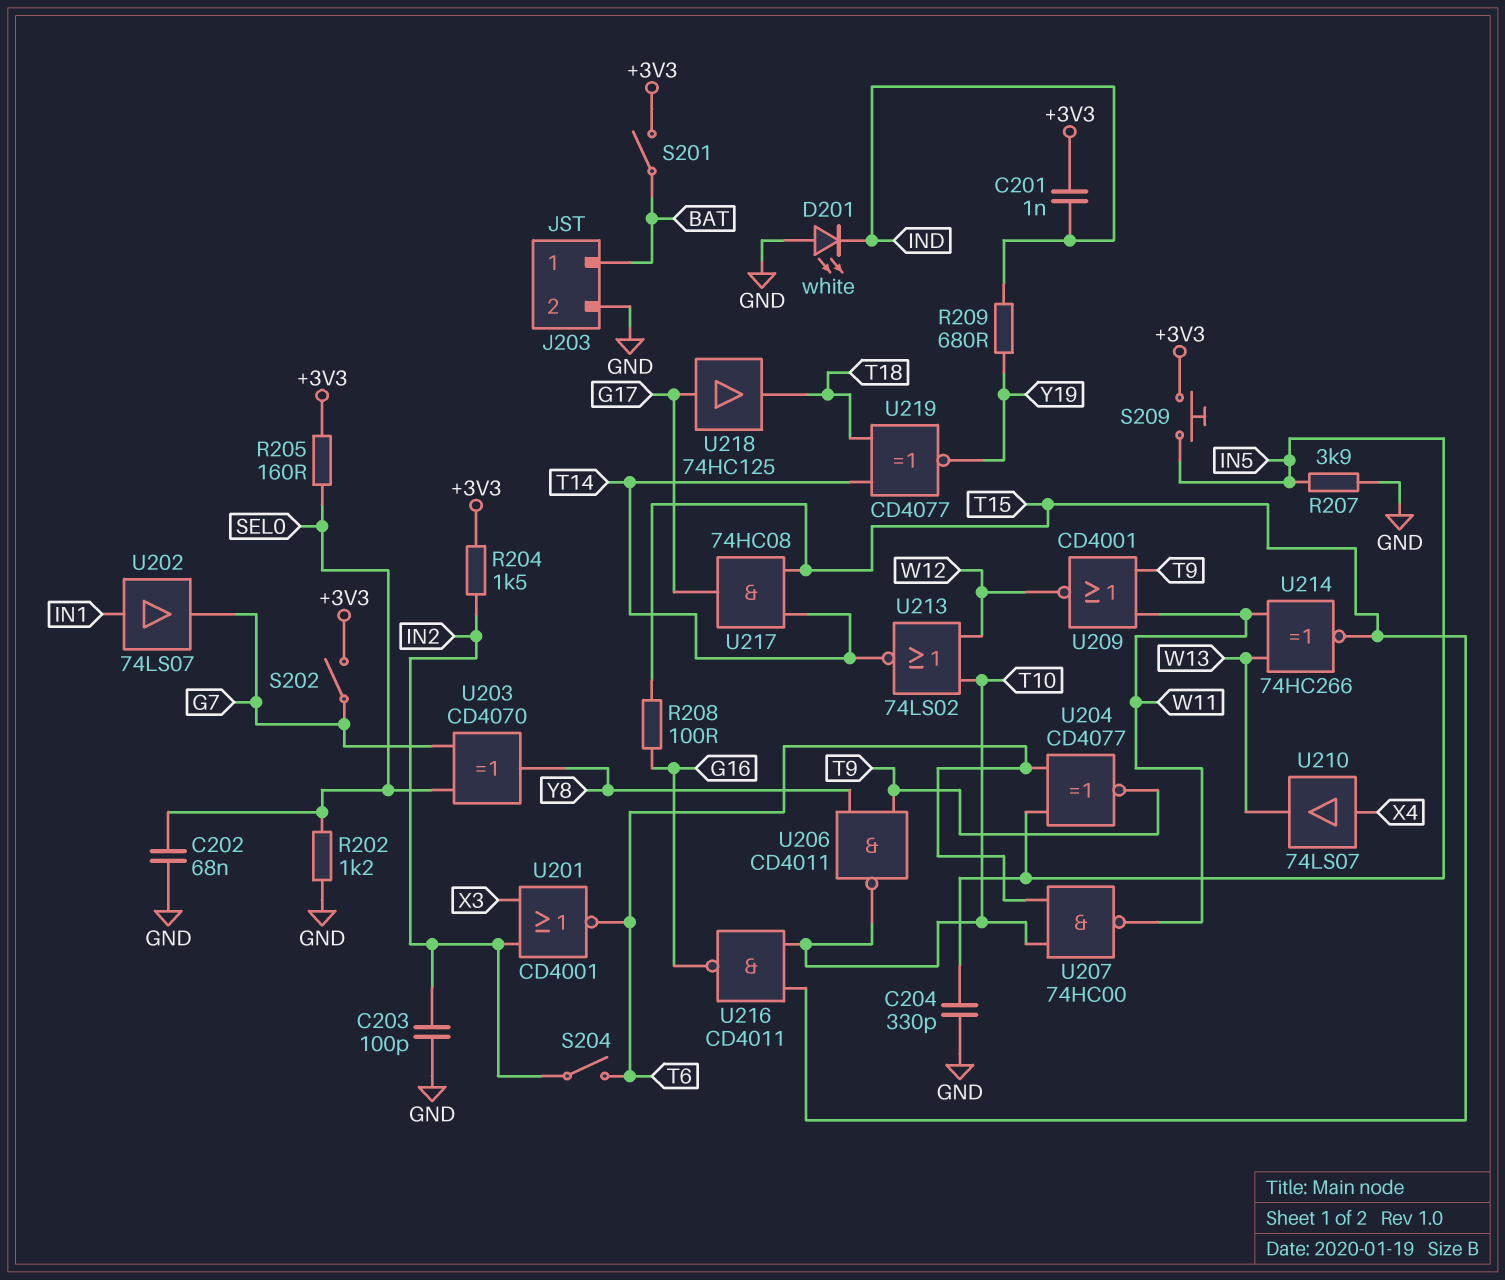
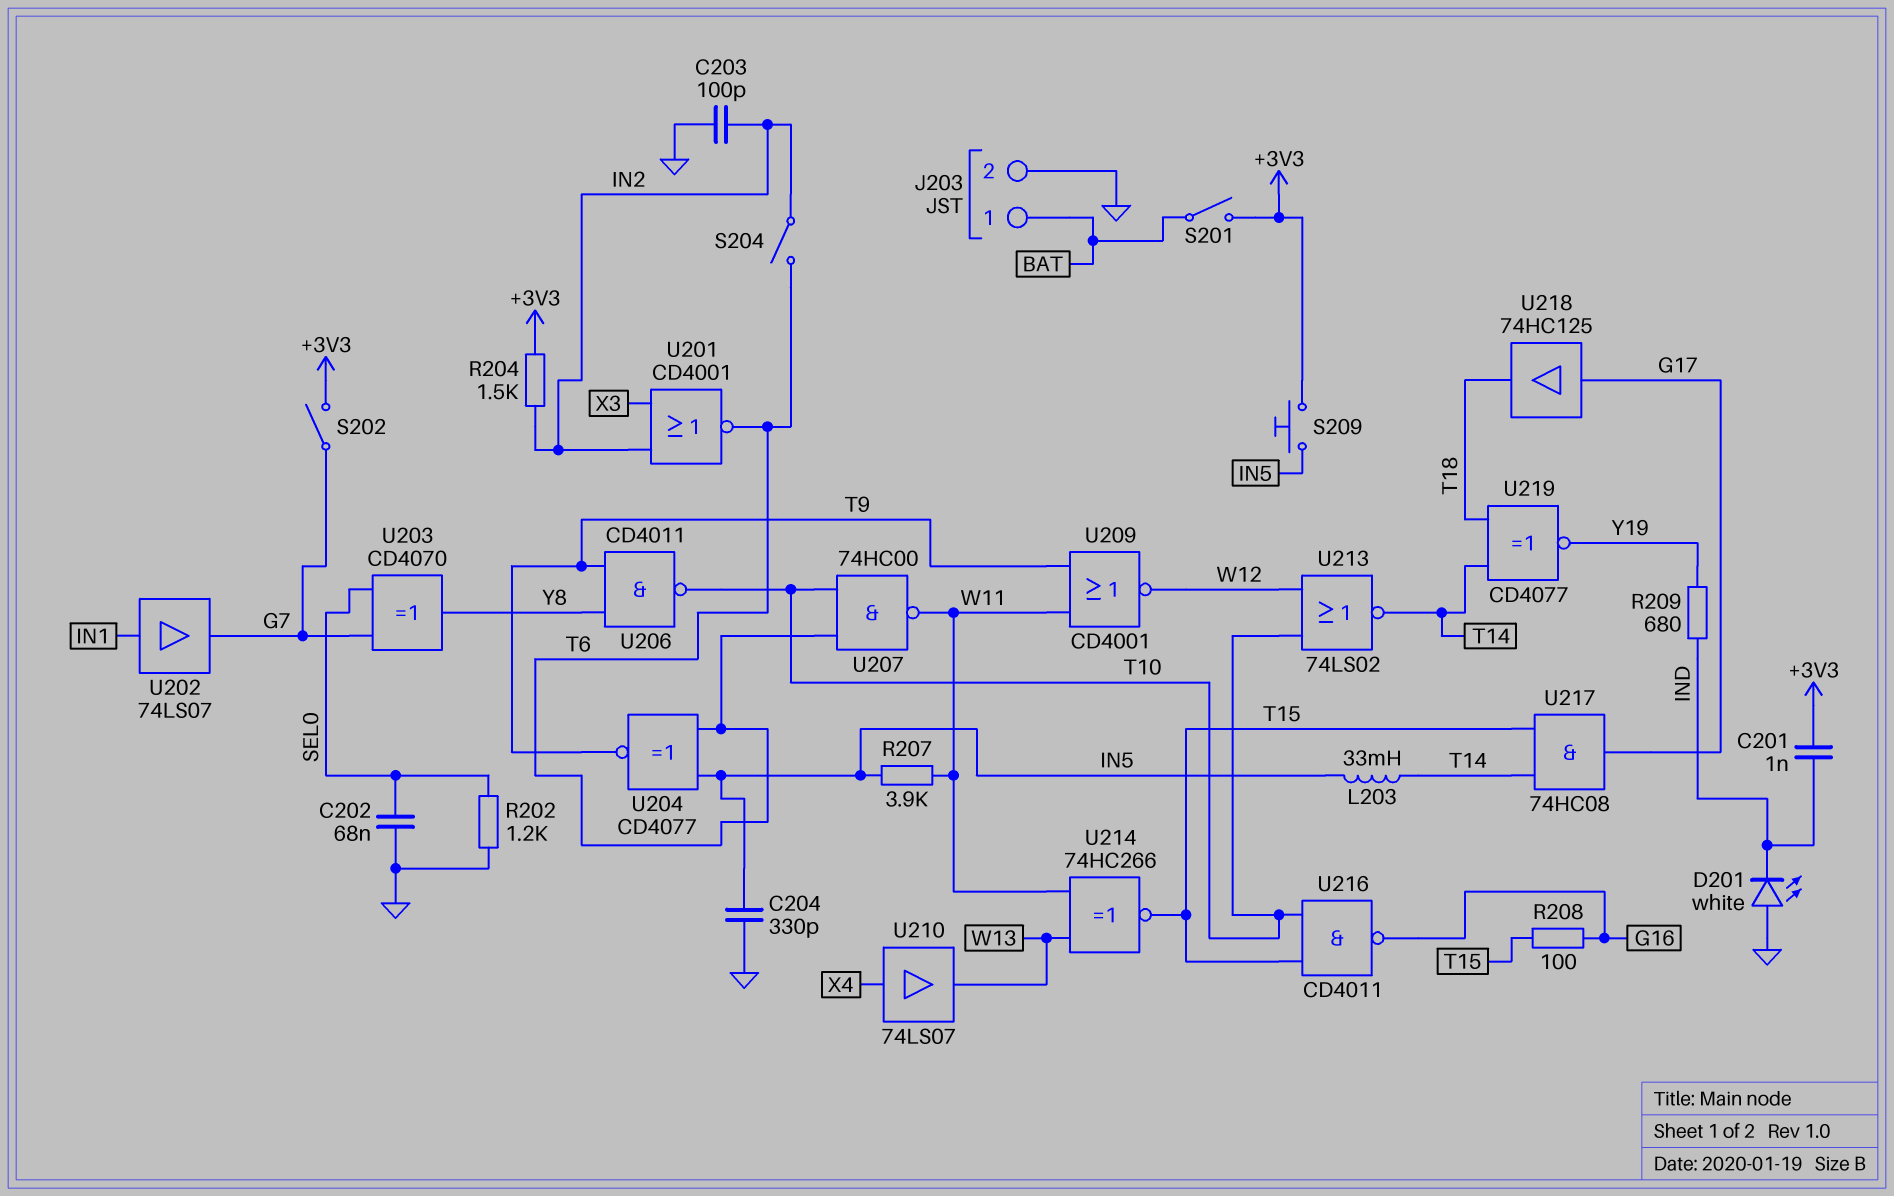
L203: none -> 33mH (IN5, T14)
R205: 160 (+3V3, SEL0) -> none
R207: 3.9k (GND, IN5) -> 3.9k (IN5, W11)

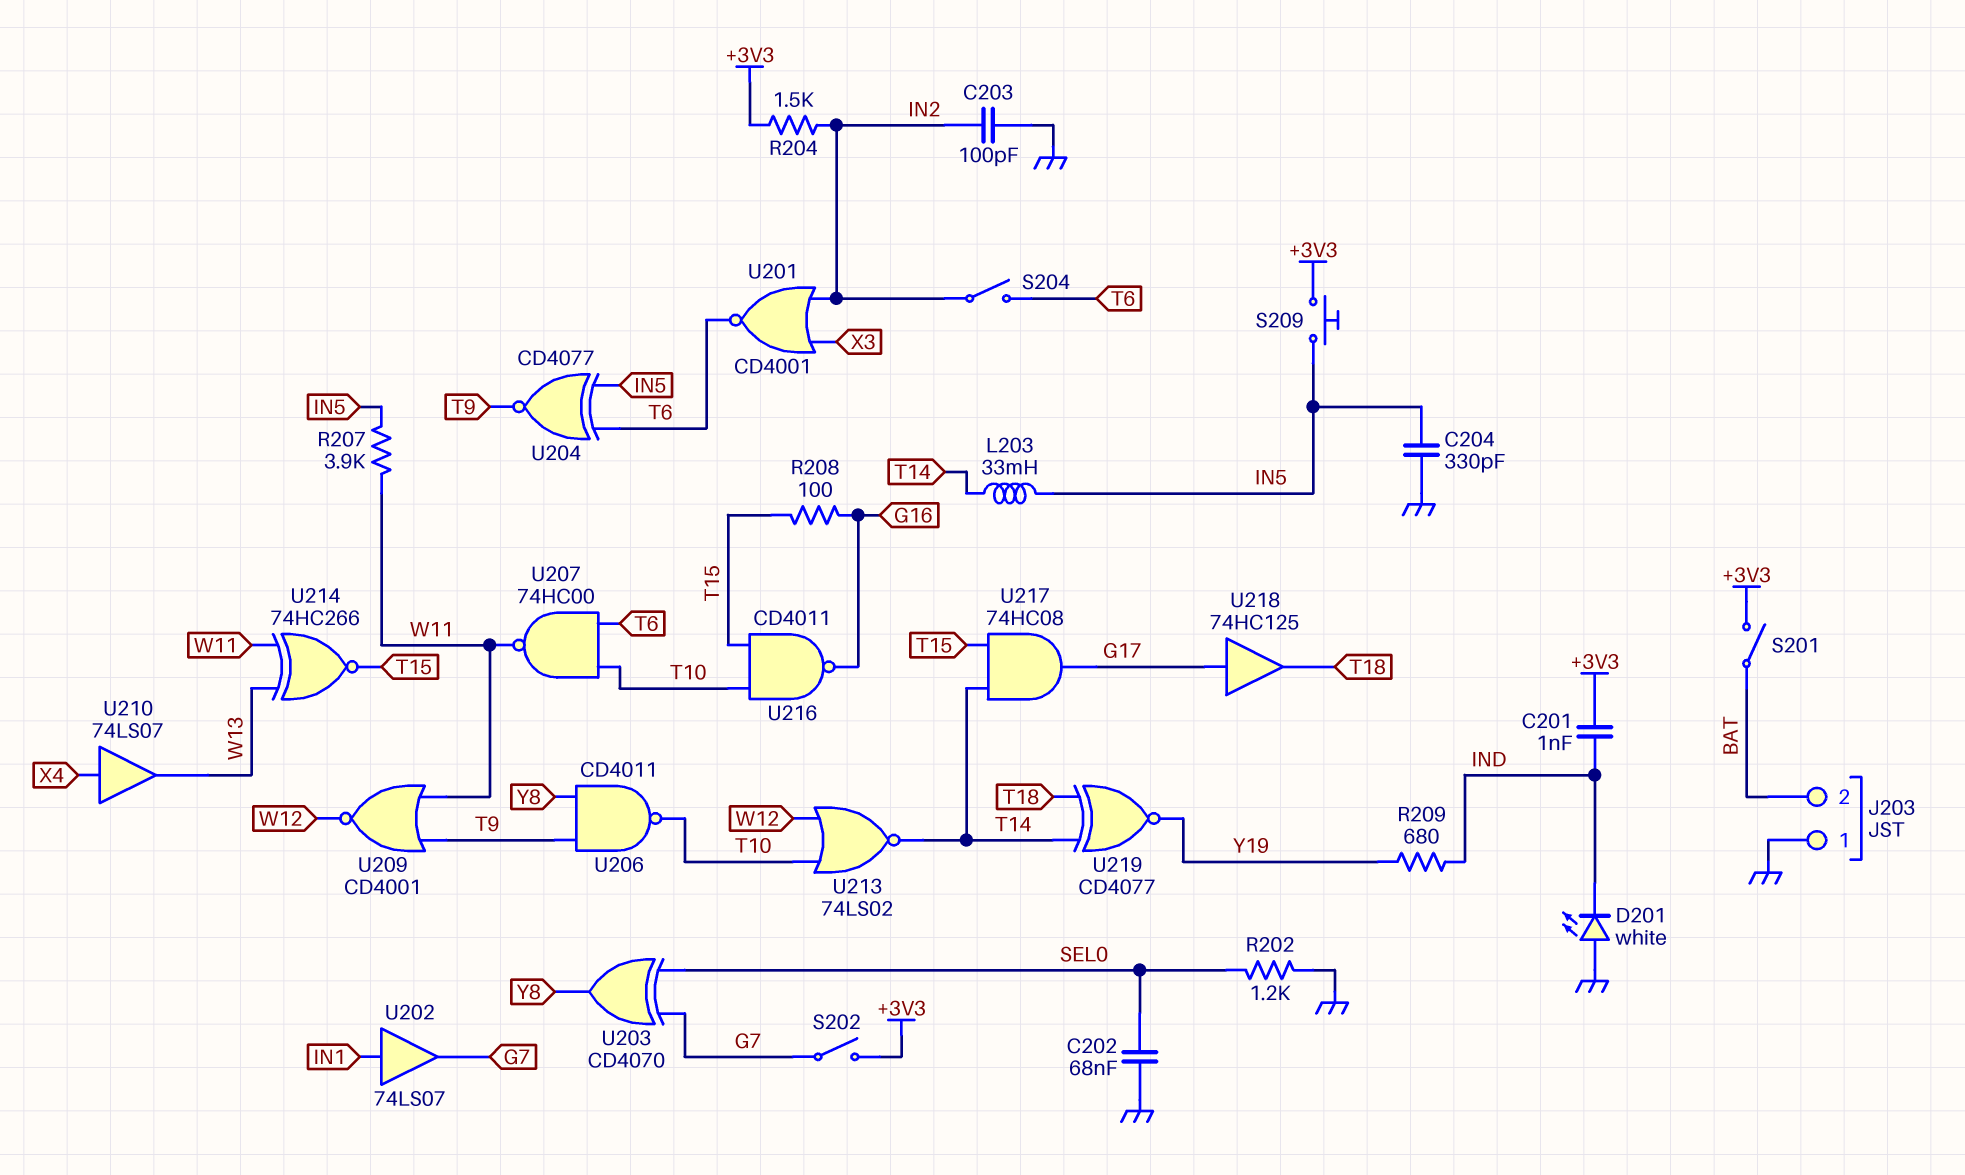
J203 pin 1: BAT -> GND
J203 pin 2: GND -> BAT

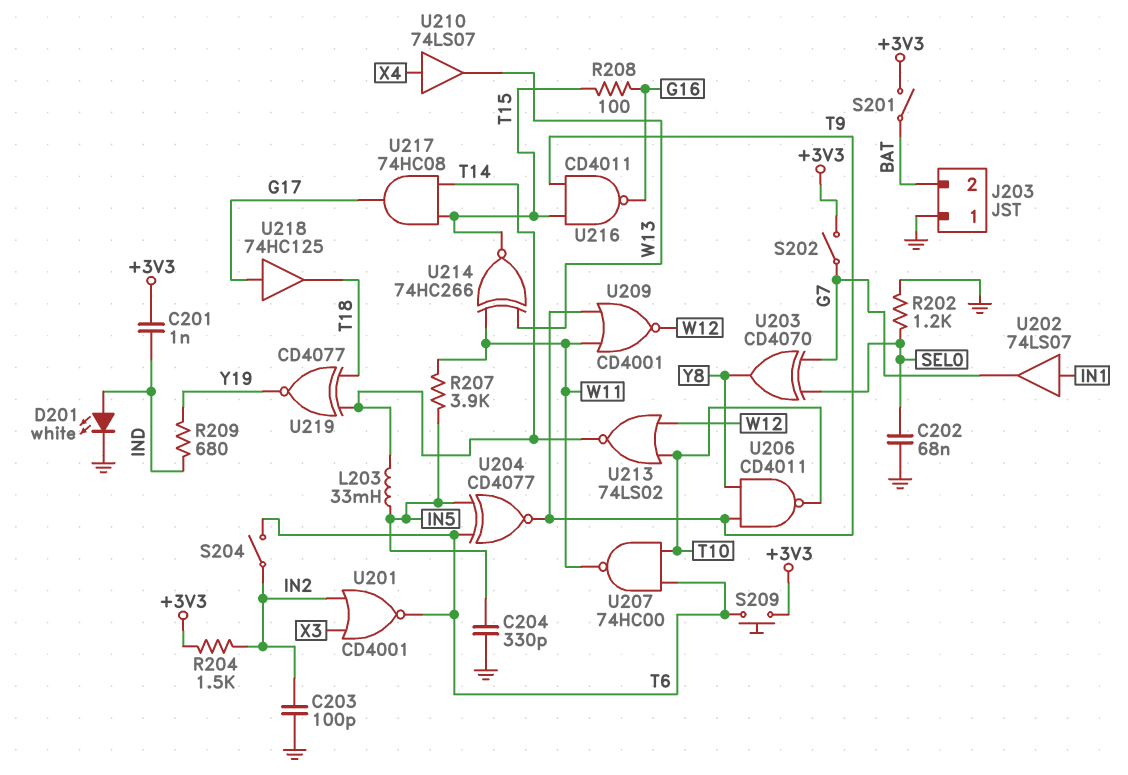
D201: LED white (A GND, K IND) -> LED white (A IND, K GND)
S209: button (+3V3, IN5) -> button (+3V3, T6)
U216: NAND CD4011 (in T10, in T15, out G16) -> NAND CD4011 (in T9, in T15, out G16)

